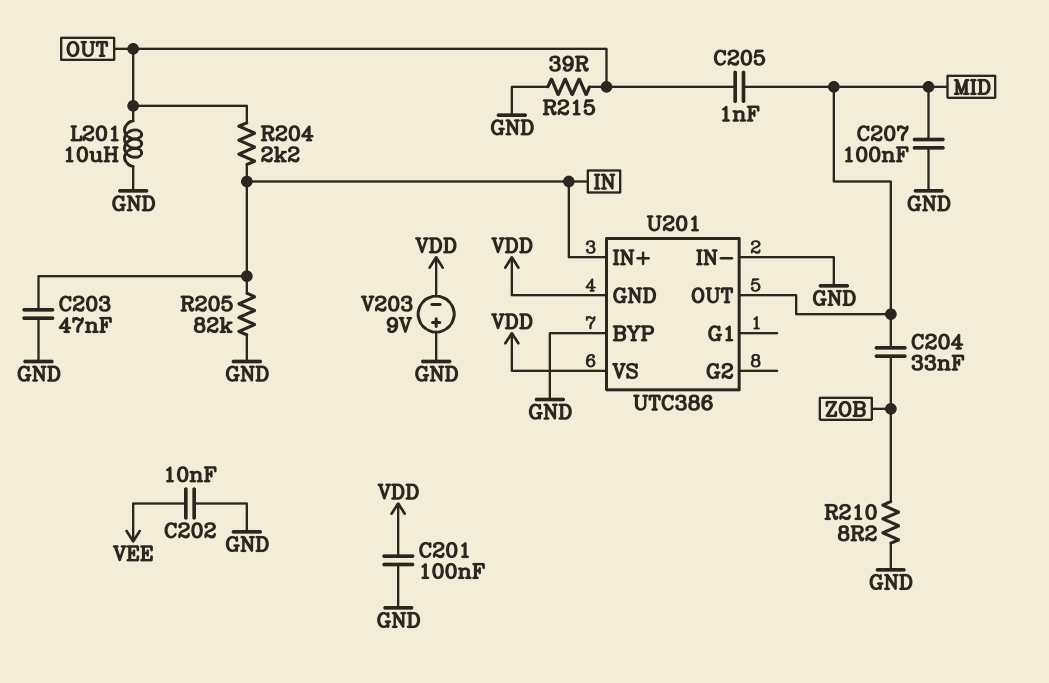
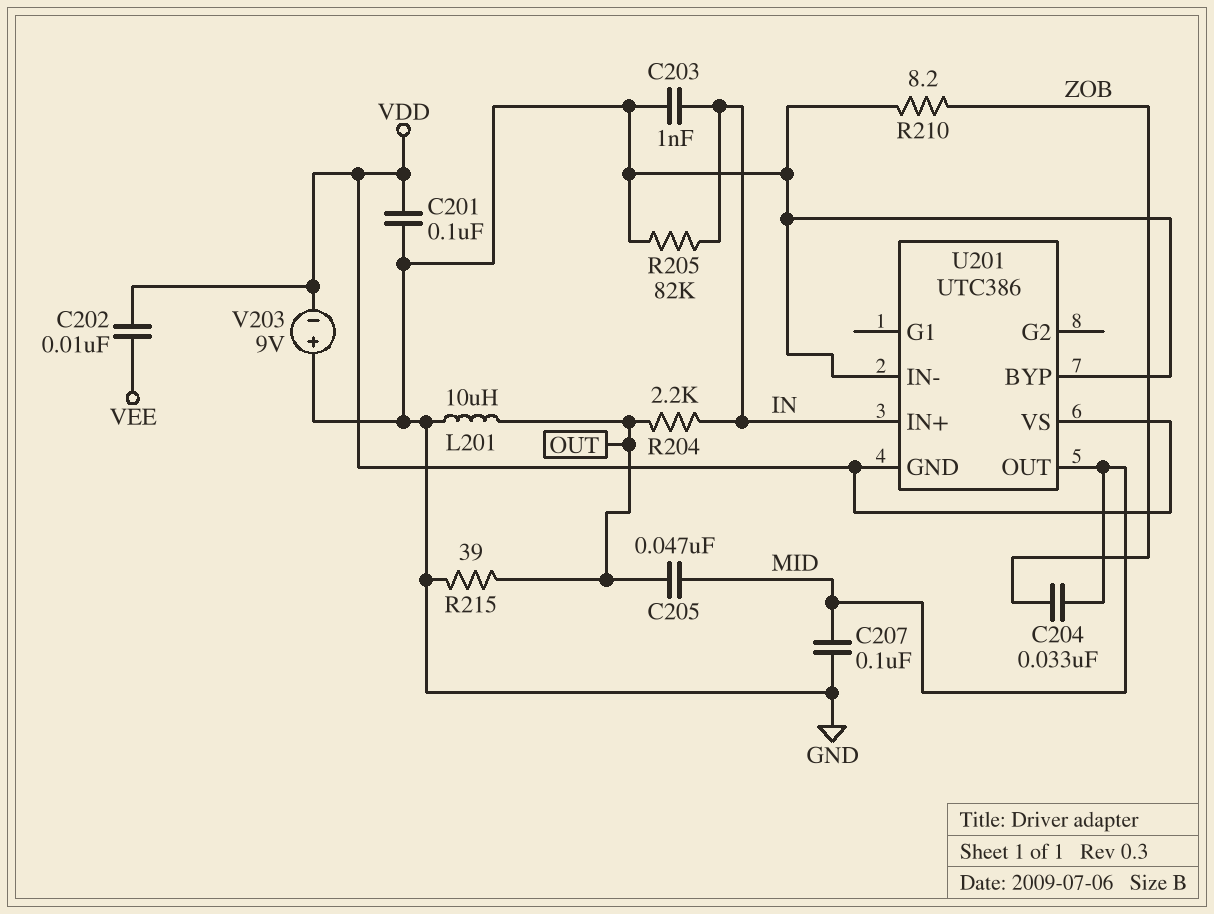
C202: 10nF (GND, VEE) -> 10nF (VDD, VEE)
C203: 47nF (GND, IN) -> 1nF (GND, IN)
C205: 1nF (MID, OUT) -> 47nF (MID, OUT)

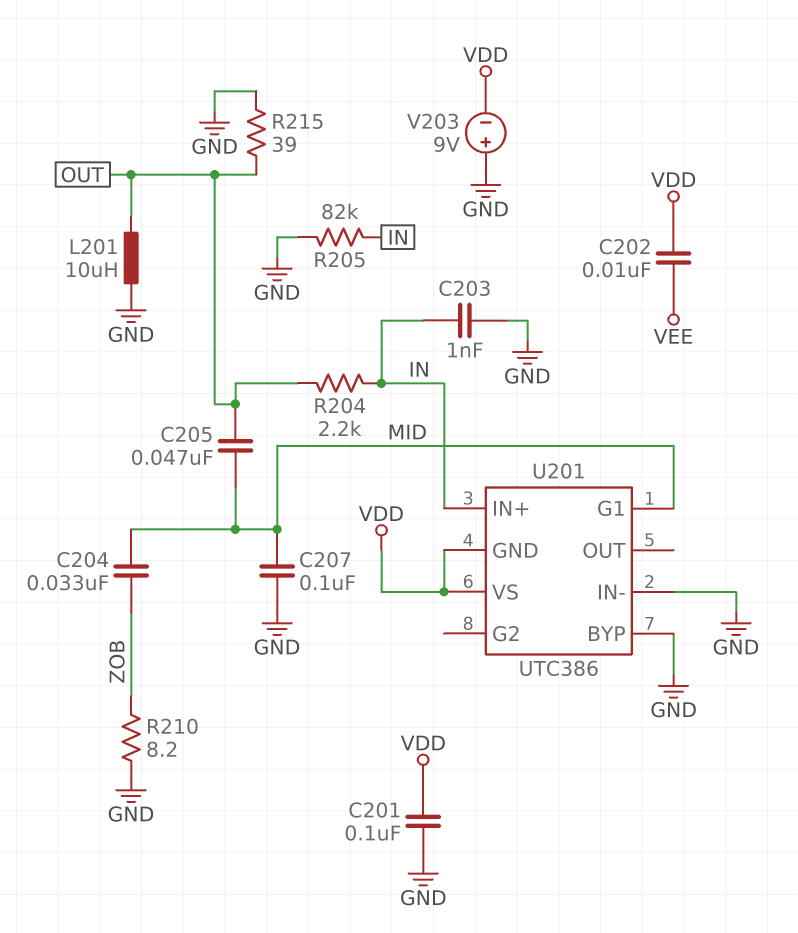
U201 pin G1: none -> MID
U201 pin OUT: MID -> none

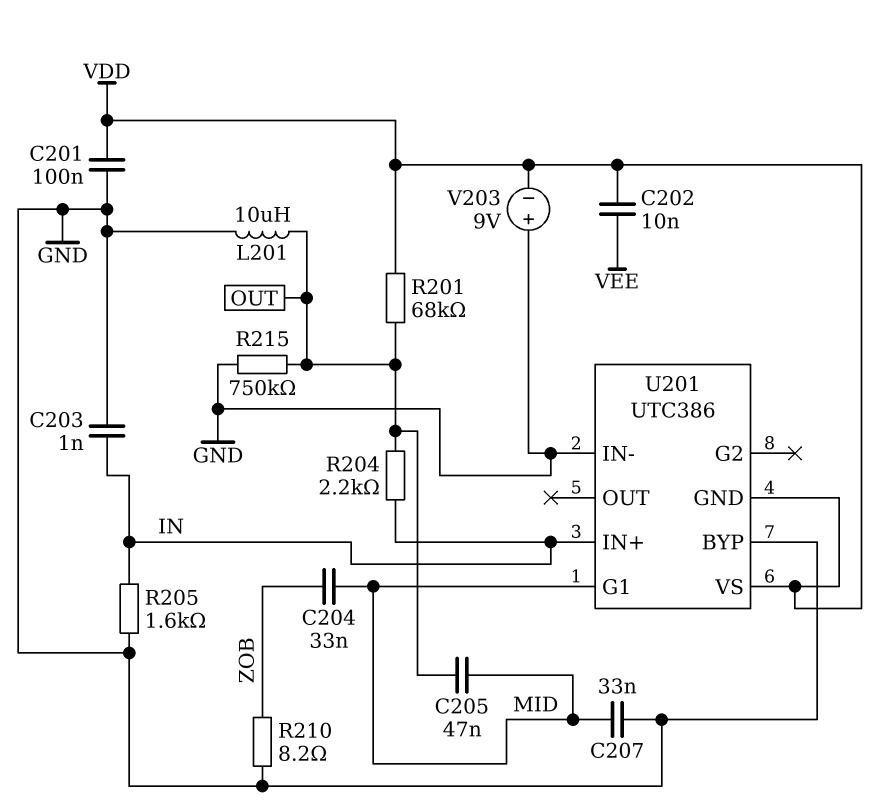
C207: 100nF (GND, MID) -> 33nF (GND, MID)
R201: none -> 68k (OUT, VDD)
R205: 82k (GND, IN) -> 1.6k (GND, IN)
R215: 39 (GND, OUT) -> 750k (GND, OUT)

